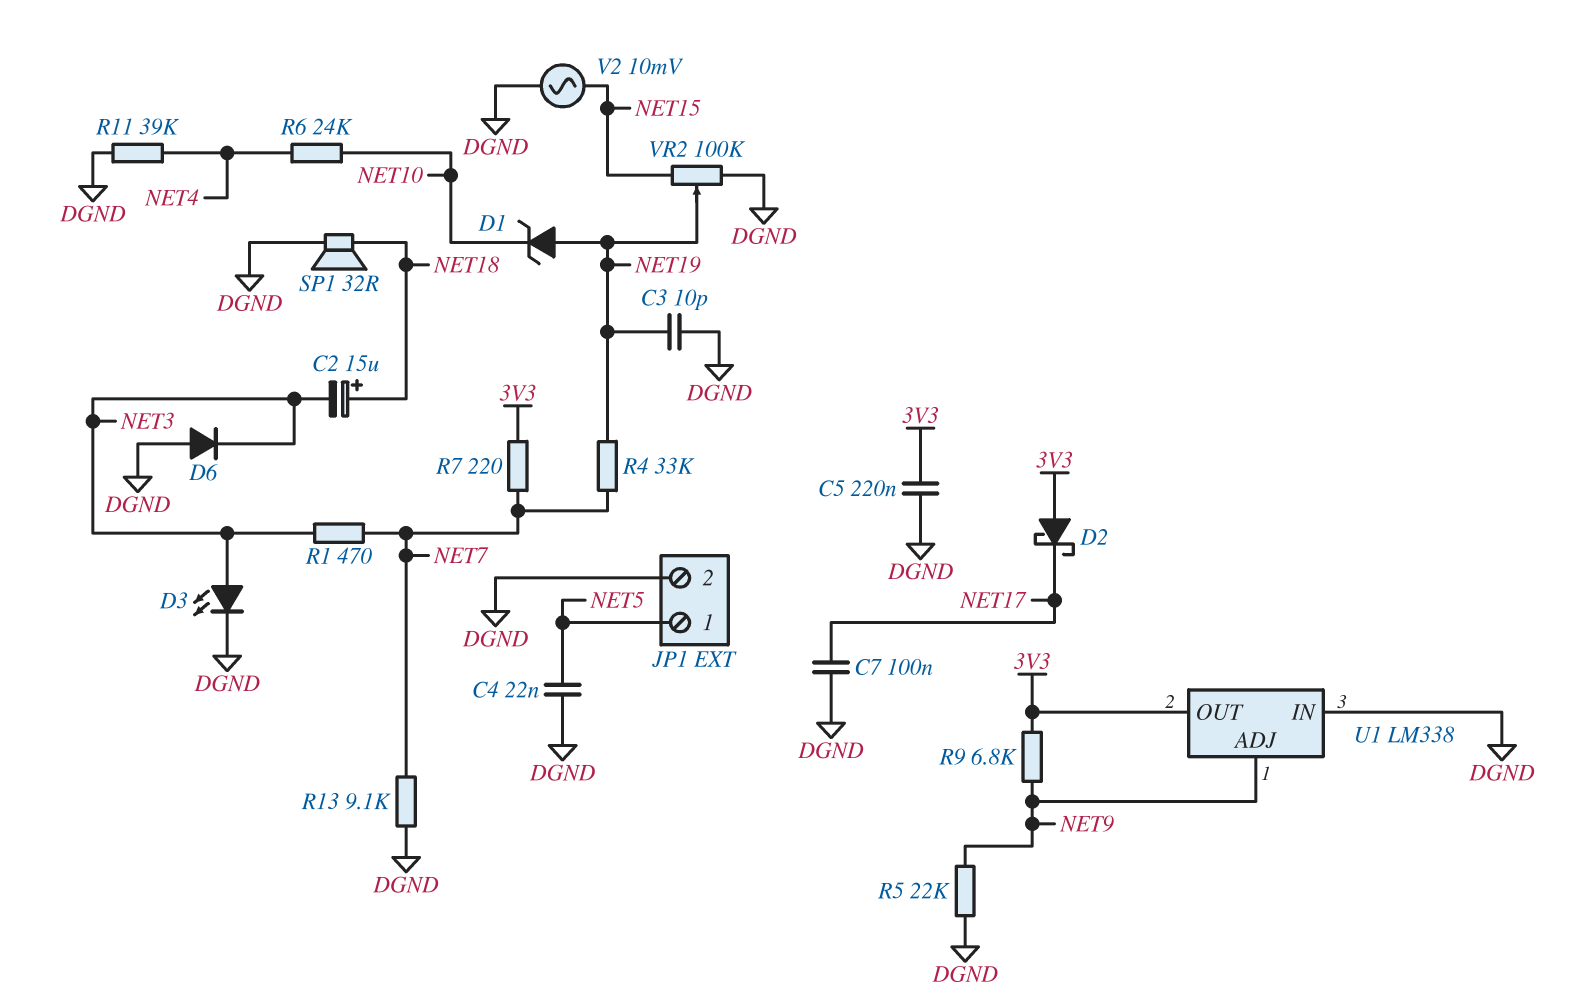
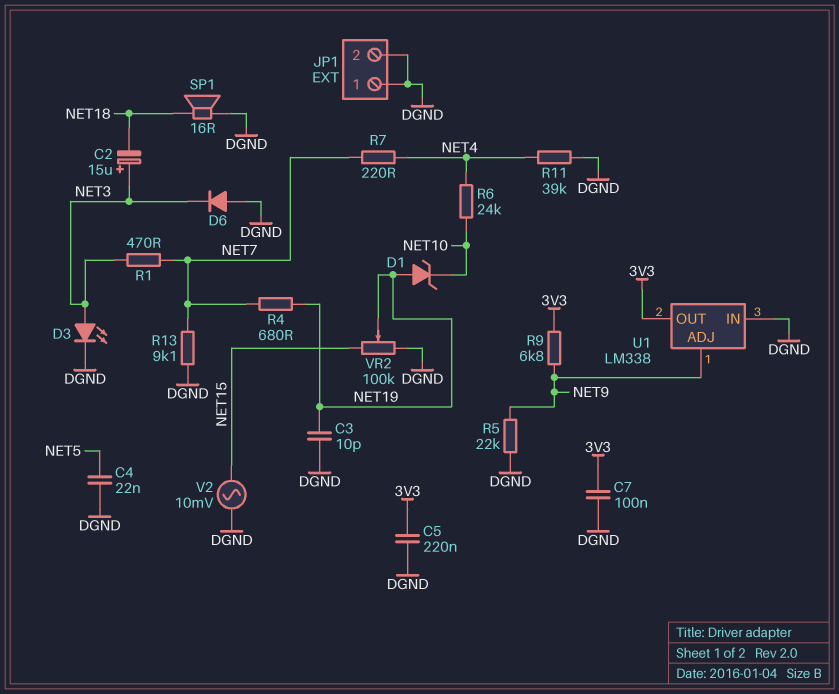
C2: 15uF (plus NET18, minus NET3) -> 15uF (plus NET3, minus NET18)
C7: 100nF (DGND, NET17) -> 100nF (3V3, DGND)
D2: schottky (A 3V3, K NET17) -> none
JP1 pin 1: NET5 -> DGND
R4: 33k (NET7, NET19) -> 680 (NET7, NET19)
R7: 220 (3V3, NET7) -> 220 (NET4, NET7)
SP1: speaker 32R (DGND, NET18) -> speaker 16R (DGND, NET18)

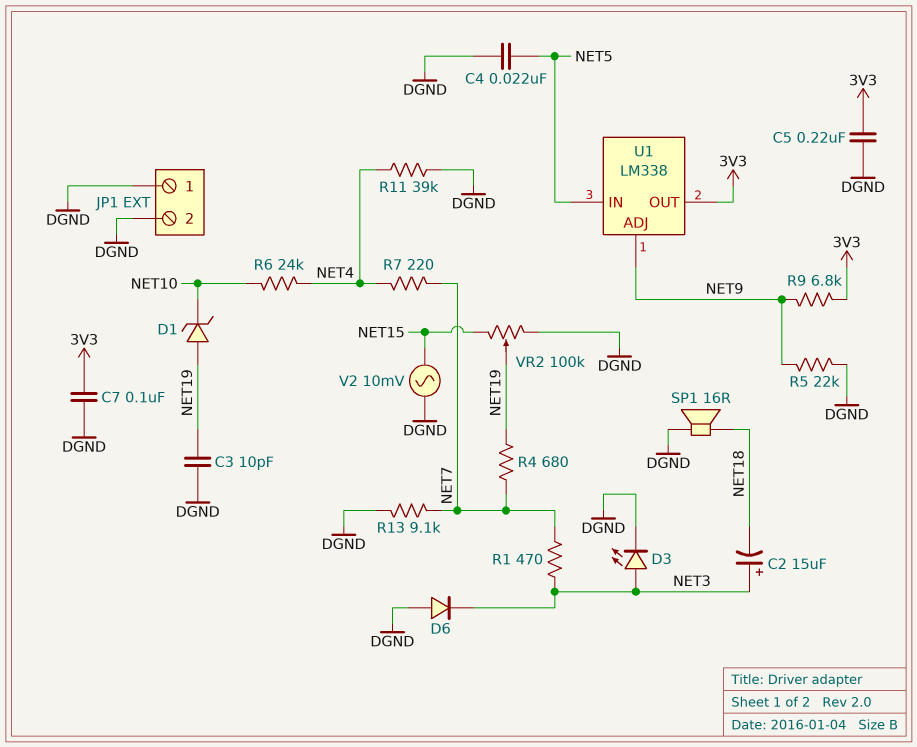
U1 pin IN: DGND -> NET5

